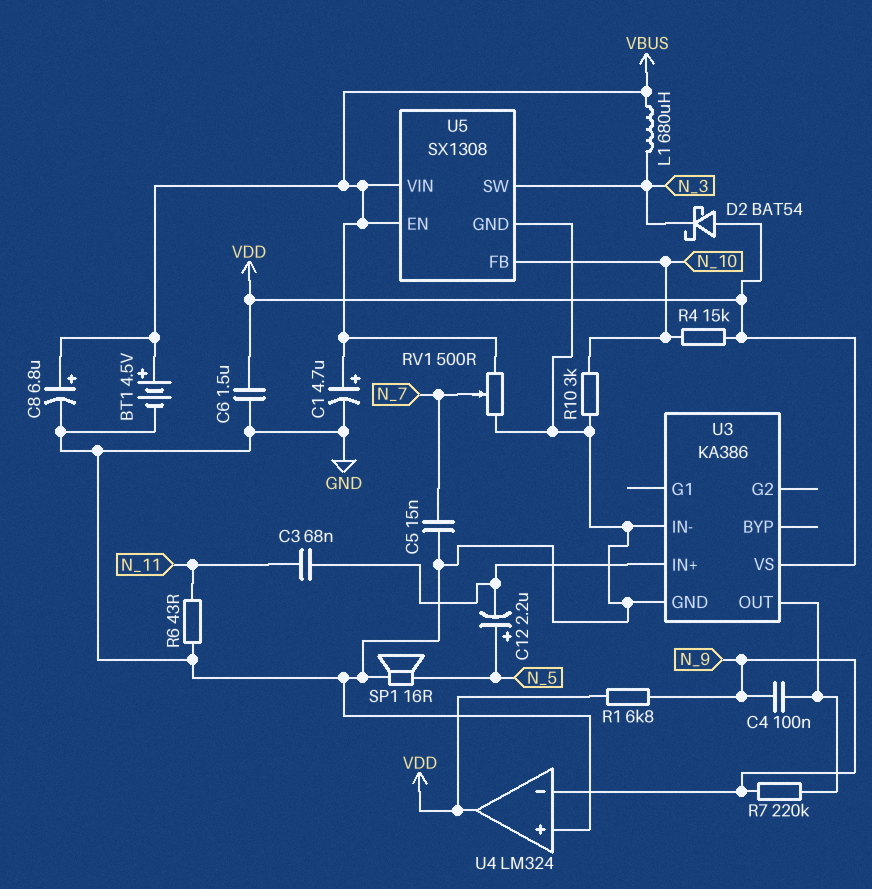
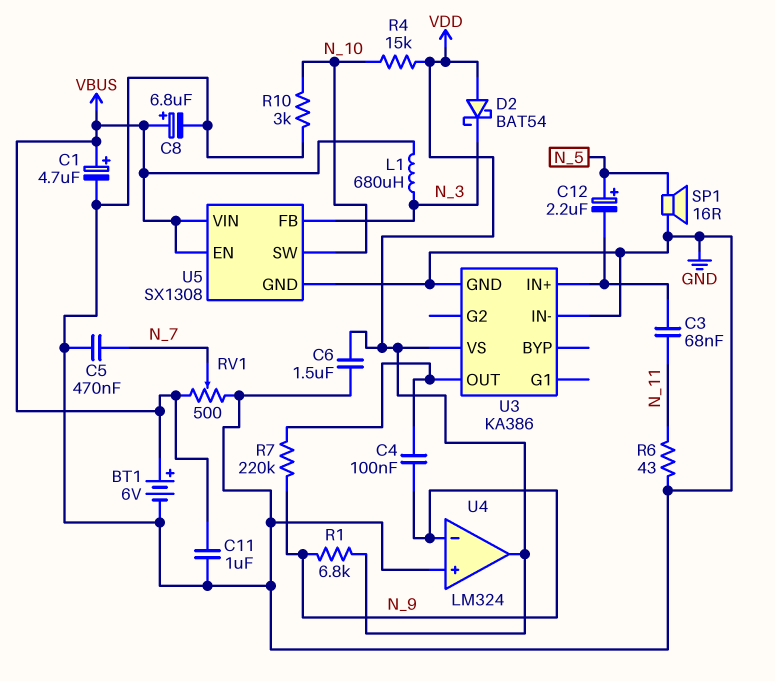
BT1: 4.5V (plus VBUS, minus GND) -> 6V (plus VBUS, minus GND)
C5: 15nF (GND, N_7) -> 470nF (GND, N_7)
C11: none -> 1uF (GND, VBUS)
U5 pin FB: N_10 -> N_3
U5 pin SW: N_3 -> N_10

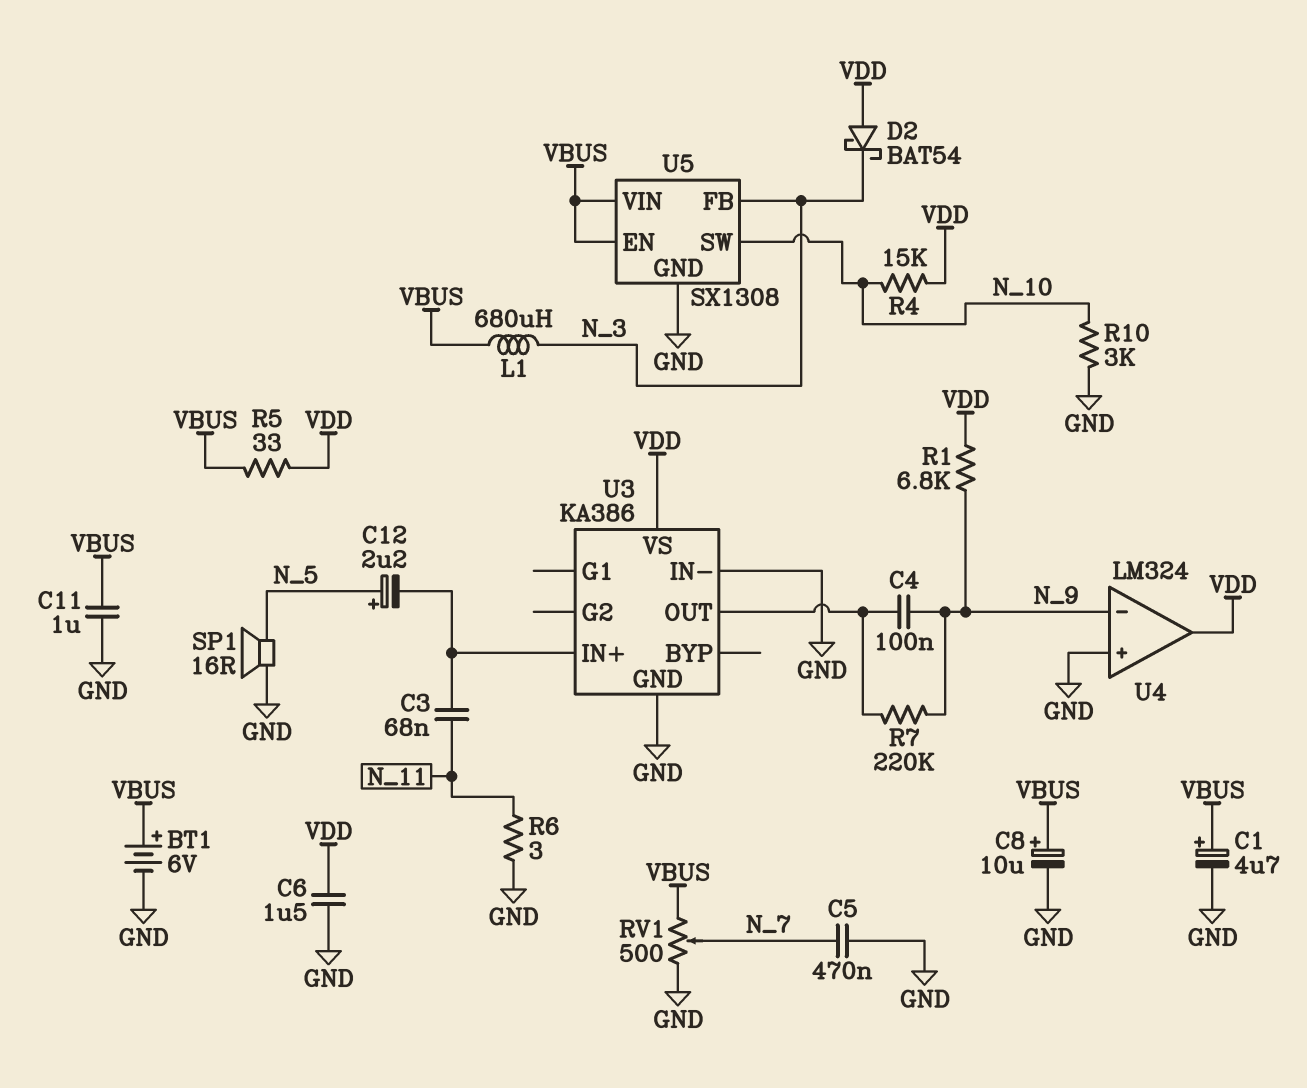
C8: 6.8uF (plus VBUS, minus GND) -> 10uF (plus VBUS, minus GND)
R5: none -> 33 (VBUS, VDD)
R6: 43 (GND, N_11) -> 3 (GND, N_11)

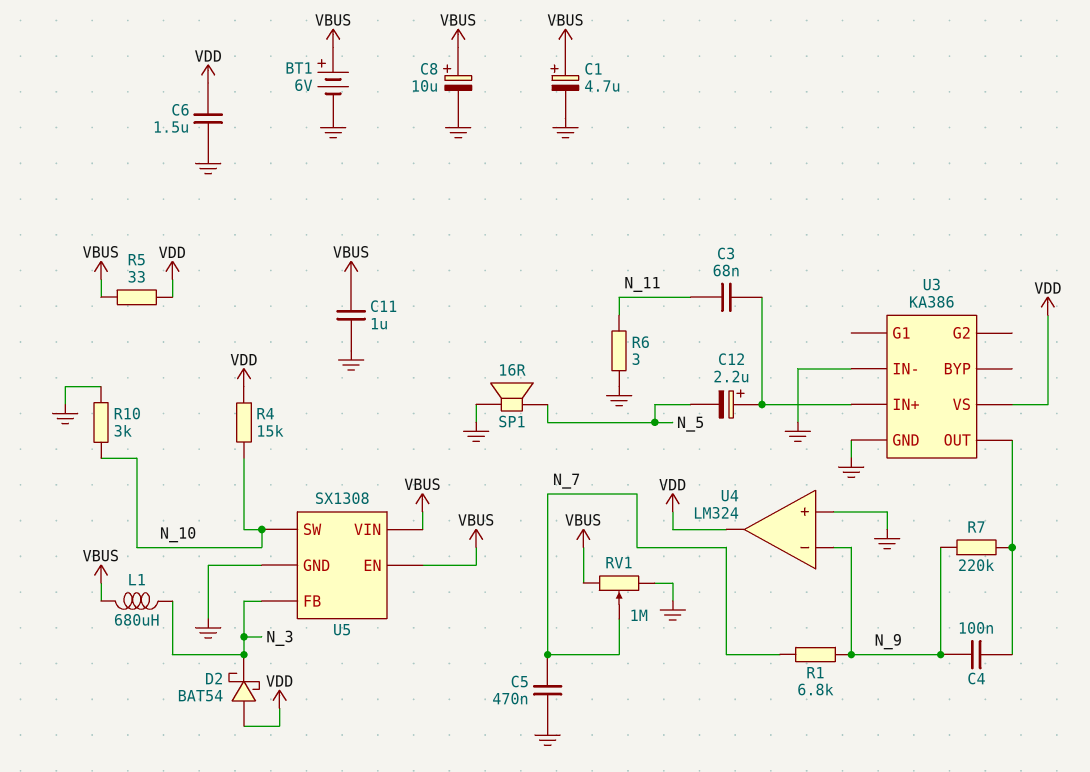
C12: 2.2uF (plus N_5, minus U3/IN+) -> 2.2uF (plus U3/IN+, minus N_5)
R1: 6.8k (N_9, VDD) -> 6.8k (N_7, N_9)
RV1: 500 (GND, VBUS, wiper N_7) -> 1M (GND, VBUS, wiper N_7)

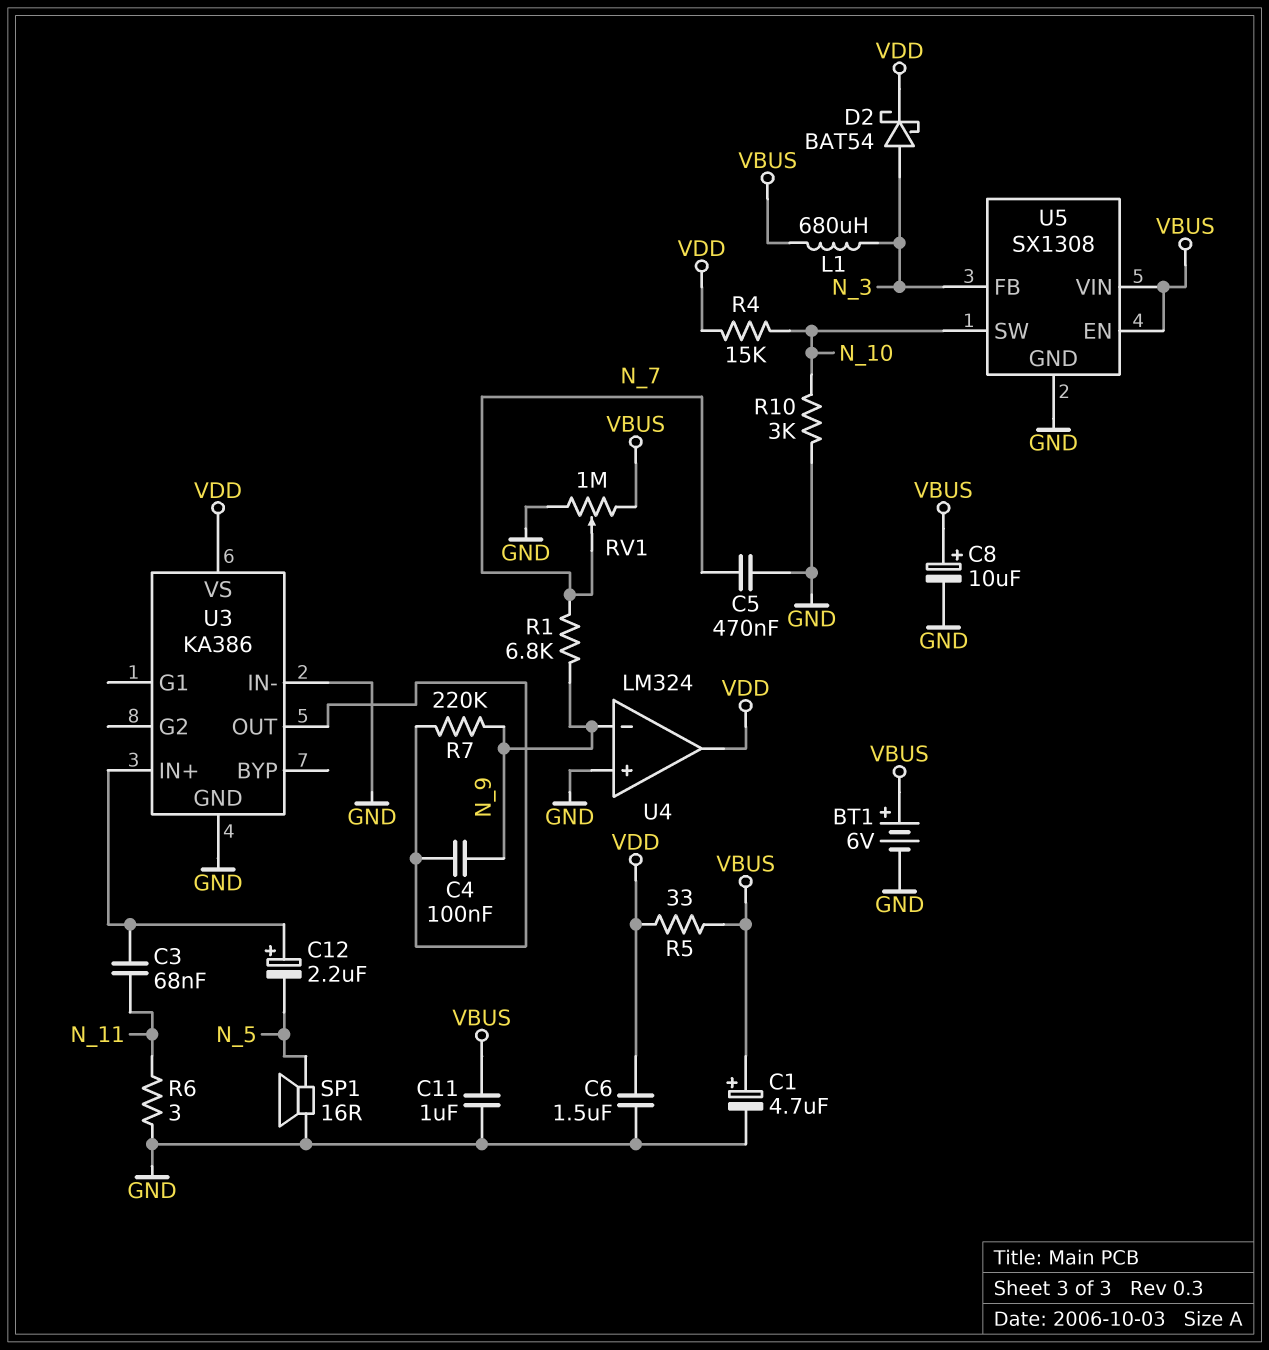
D2: schottky BAT54 (A VDD, K N_3) -> schottky BAT54 (A N_3, K VDD)

